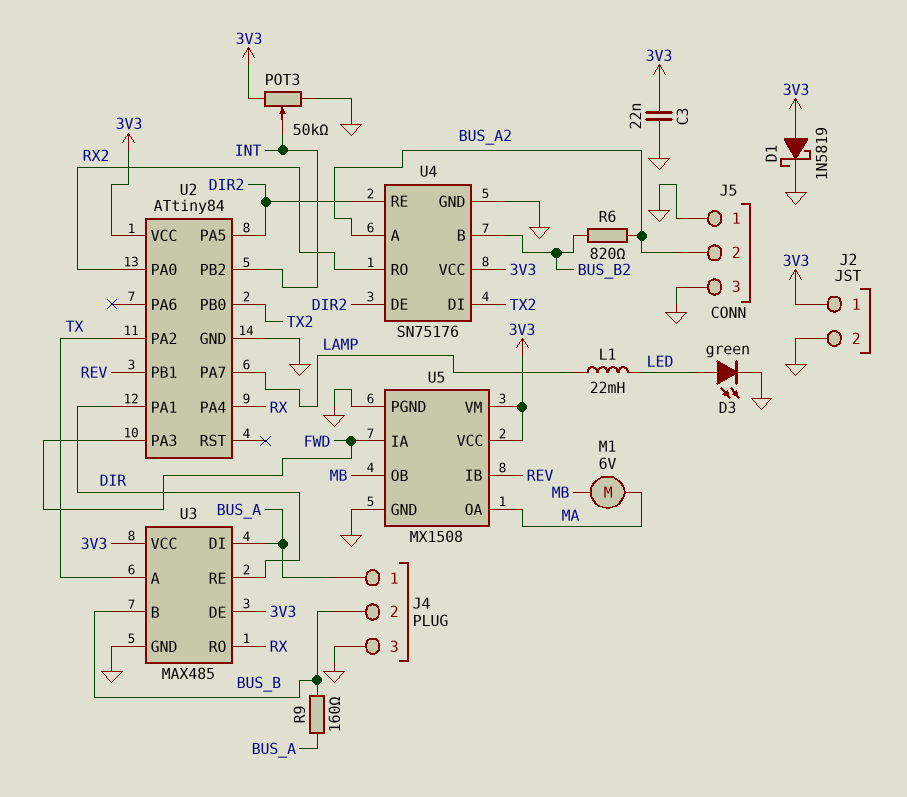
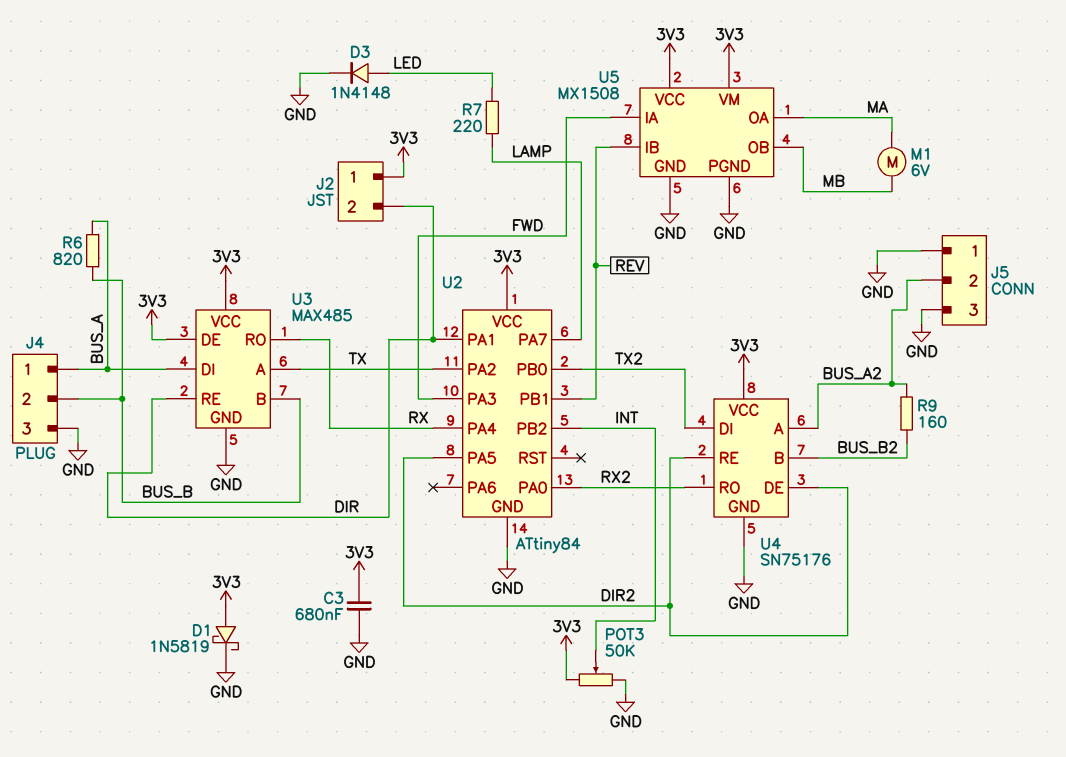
C3: 22nF (3V3, GND) -> 680nF (3V3, GND)
D3: LED green (A LED, K GND) -> diode 1N4148 (A LED, K GND)
J2 pin 2: GND -> DIR
L1: 22mH (LAMP, LED) -> none
R6: 820 (BUS_A2, BUS_B2) -> 820 (BUS_A, BUS_B)
R7: none -> 220 (LAMP, LED)
R9: 160 (BUS_A, BUS_B) -> 160 (BUS_A2, BUS_B2)

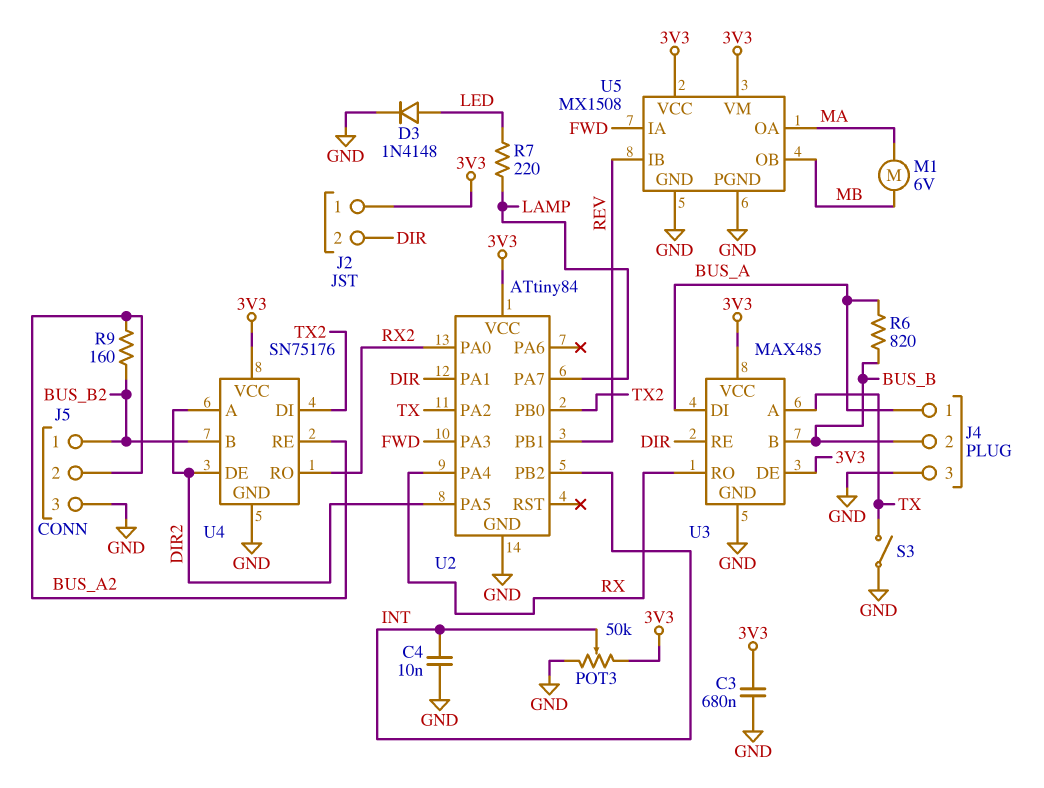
C4: none -> 10nF (GND, INT)
D1: schottky 1N5819 (A 3V3, K GND) -> none
J5 pin 1: GND -> BUS_B2
S3: none -> switch (GND, TX)
U4 pin A: BUS_A2 -> DIR2
U4 pin RE: DIR2 -> BUS_A2

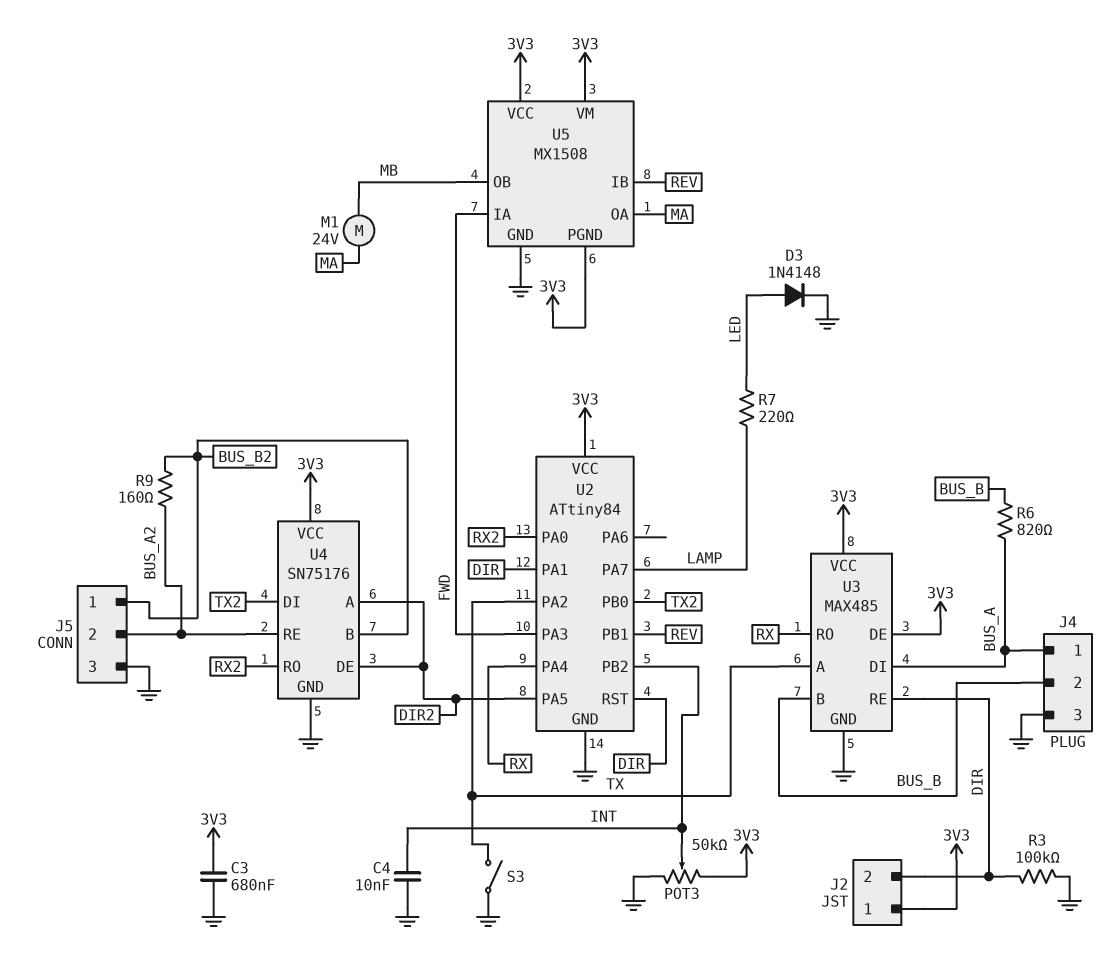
M1: motor 6V (MA, MB) -> motor 24V (MA, MB)
R3: none -> 100k (DIR, GND)
U2 pin RST: none -> DIR
U5 pin PGND: GND -> 3V3

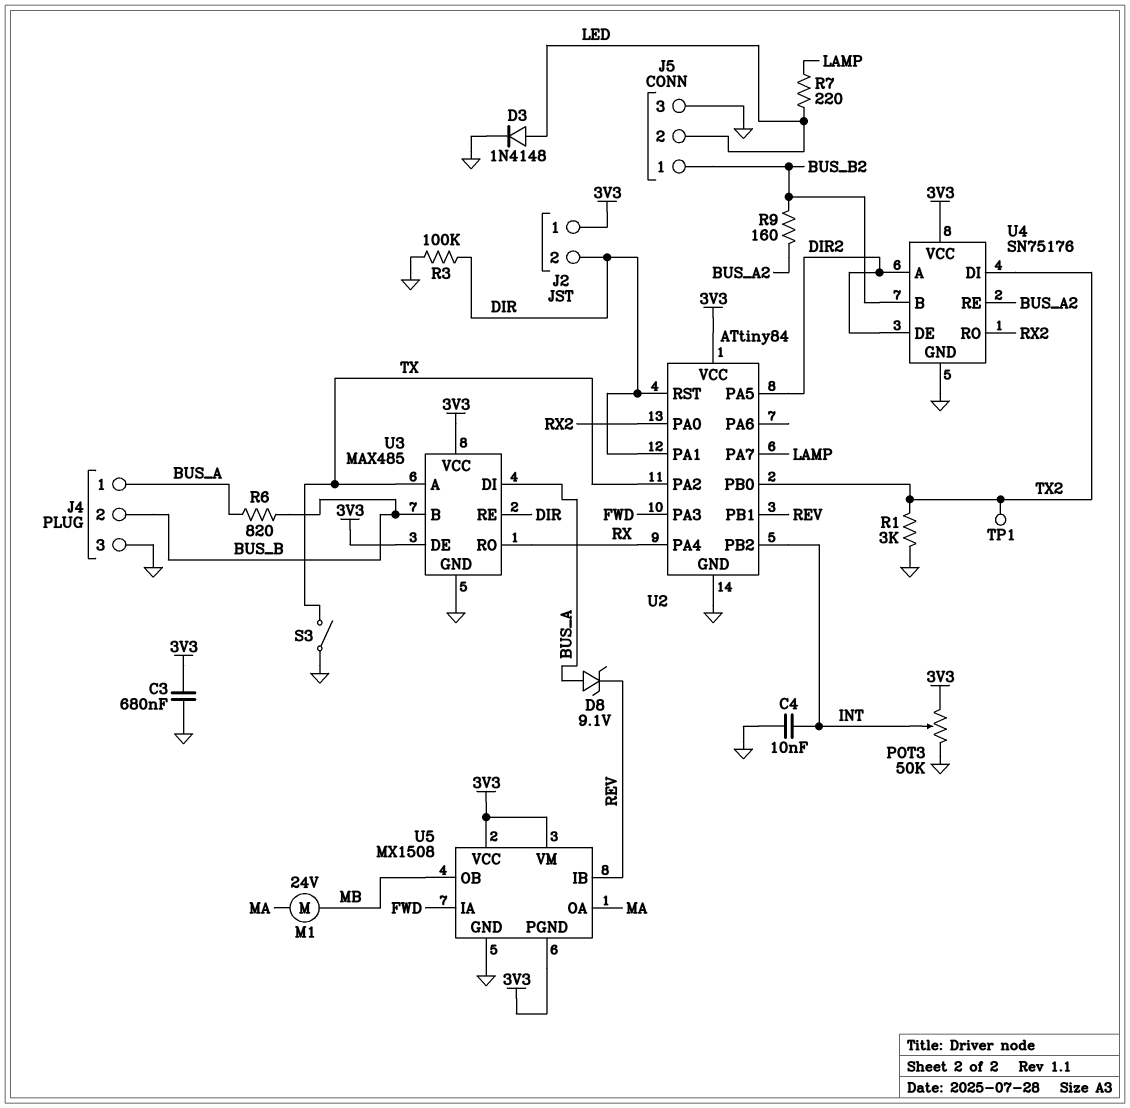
D8: none -> zener 9.1V (A BUS_A, K REV)
J5 pin 2: BUS_A2 -> LED
R1: none -> 3k (GND, TX2)
TP1: none -> test point (TX2)

